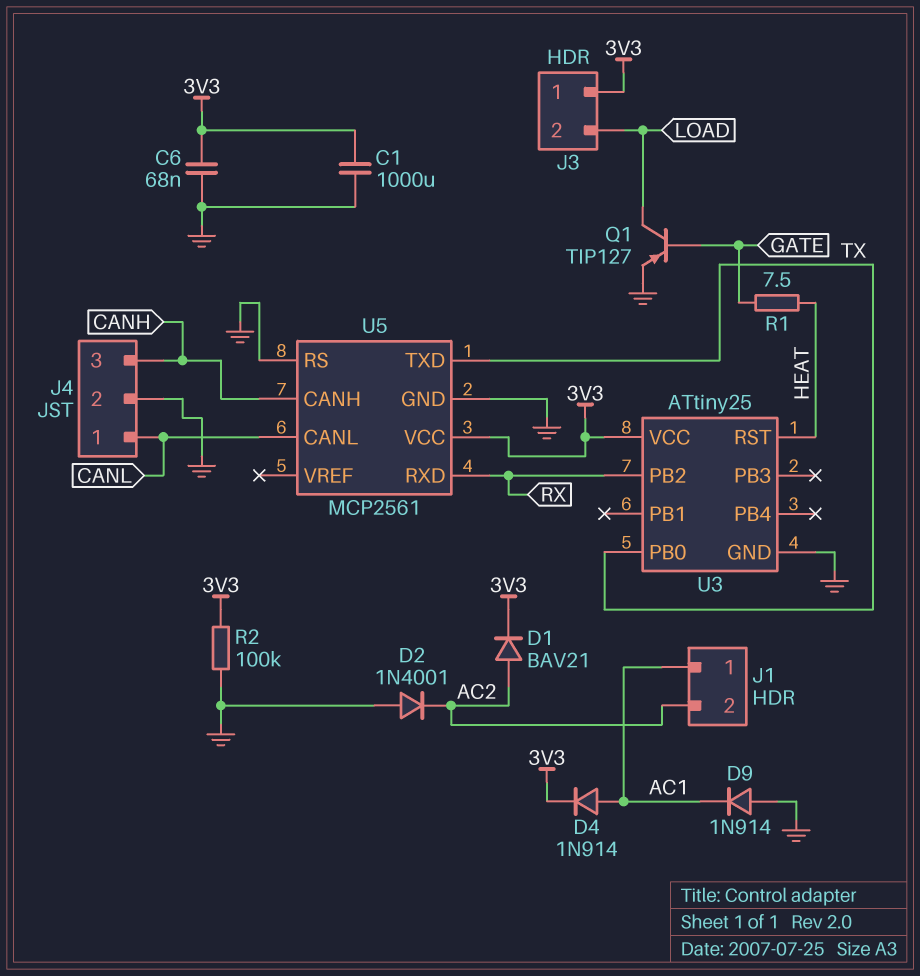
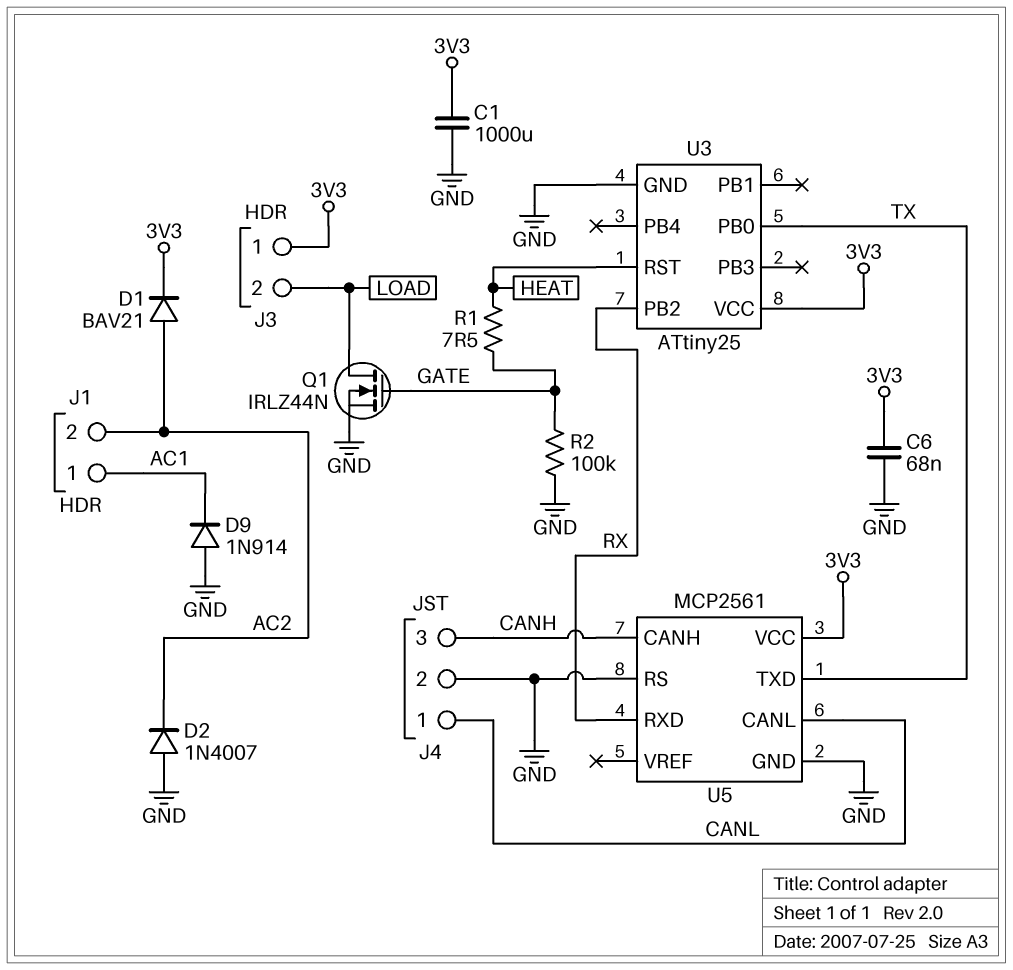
D2: diode 1N4001 (A GND, K AC2) -> diode 1N4007 (A GND, K AC2)
D4: diode 1N914 (A AC1, K 3V3) -> none
Q1: PNP TIP127 (B GATE, C LOAD, E GND) -> NMOS IRLZ44N (G GATE, D LOAD, S GND)
R2: 100k (3V3, GND) -> 100k (GATE, GND)

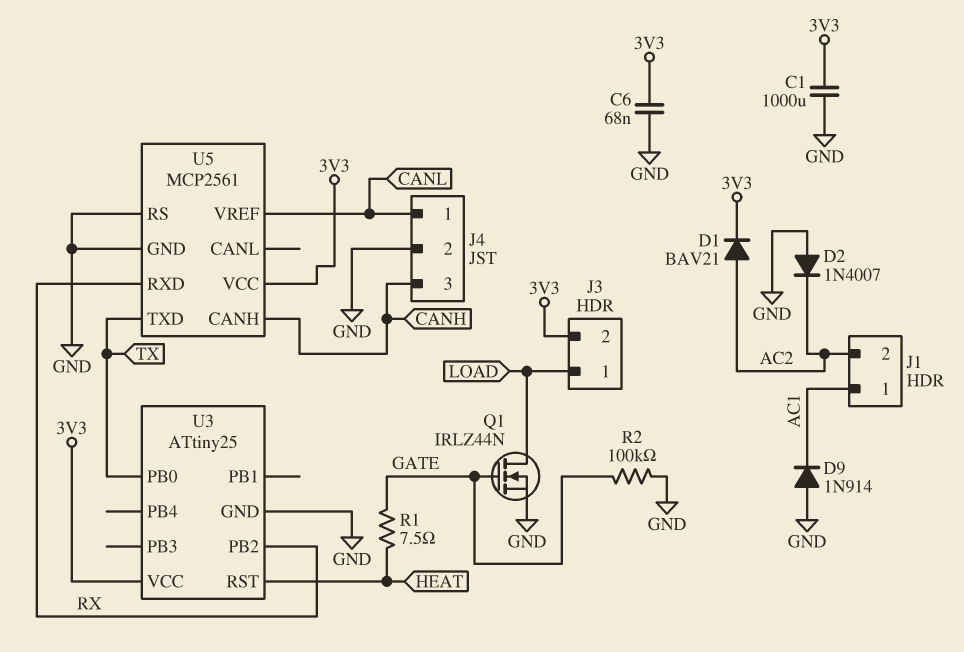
J3 pin 1: 3V3 -> LOAD
J3 pin 2: LOAD -> 3V3
U5 pin CANL: CANL -> none
U5 pin VREF: none -> CANL

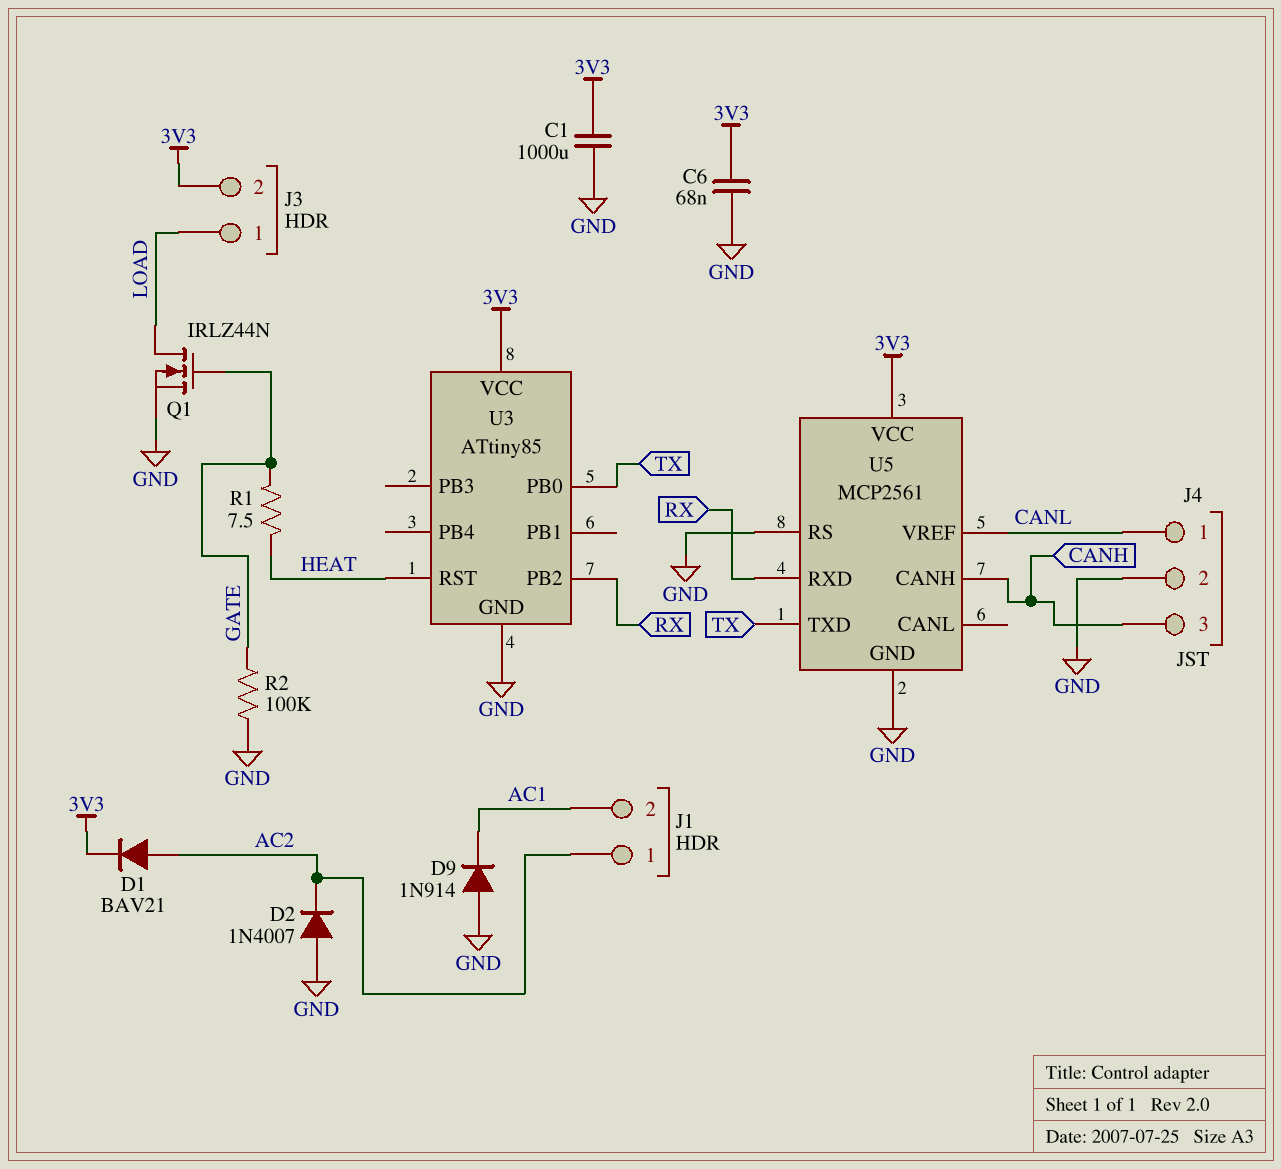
J1 pin 1: AC1 -> AC2
J1 pin 2: AC2 -> AC1
U3: ATtiny25 -> ATtiny85

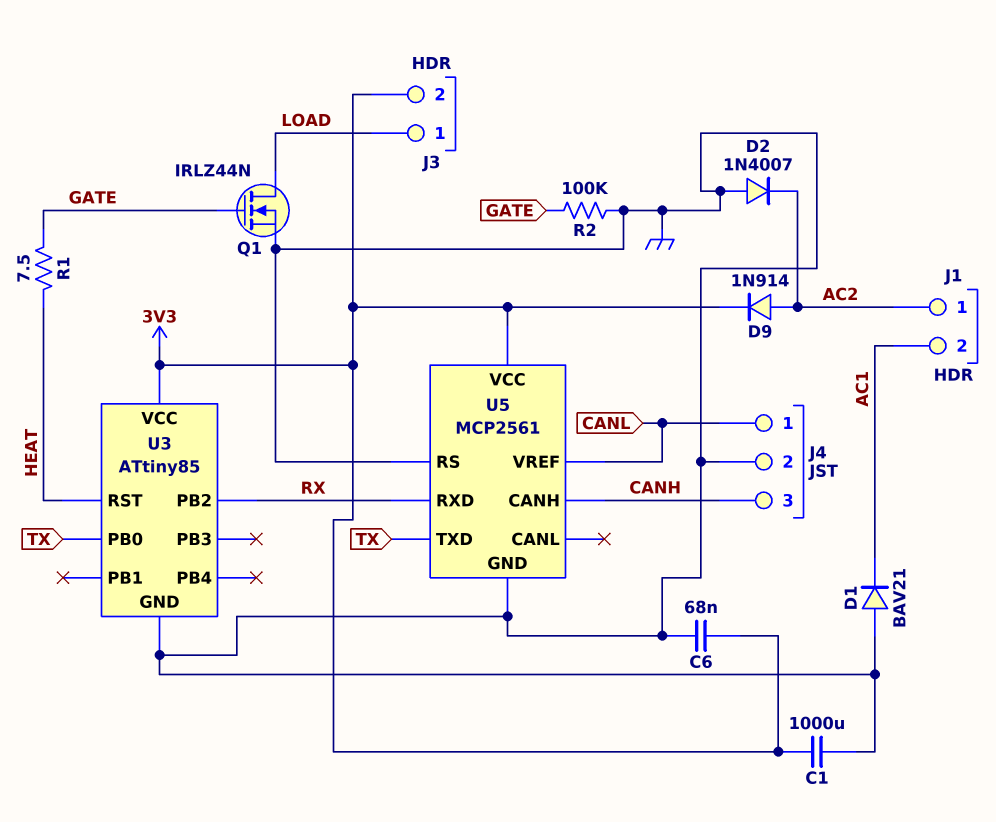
D1: diode BAV21 (A AC2, K 3V3) -> diode BAV21 (A GND, K AC1)
D9: diode 1N914 (A GND, K AC1) -> diode 1N914 (A AC2, K 3V3)

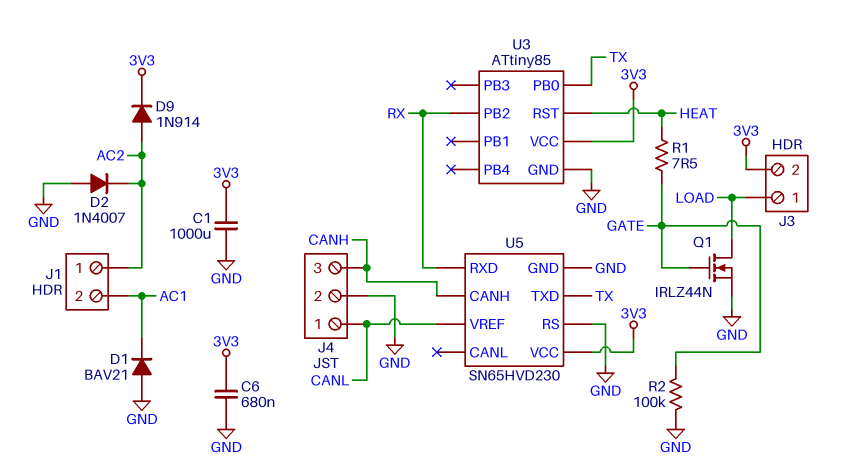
C6: 68nF (3V3, GND) -> 680nF (3V3, GND)
U5: MCP2561 -> SN65HVD230

